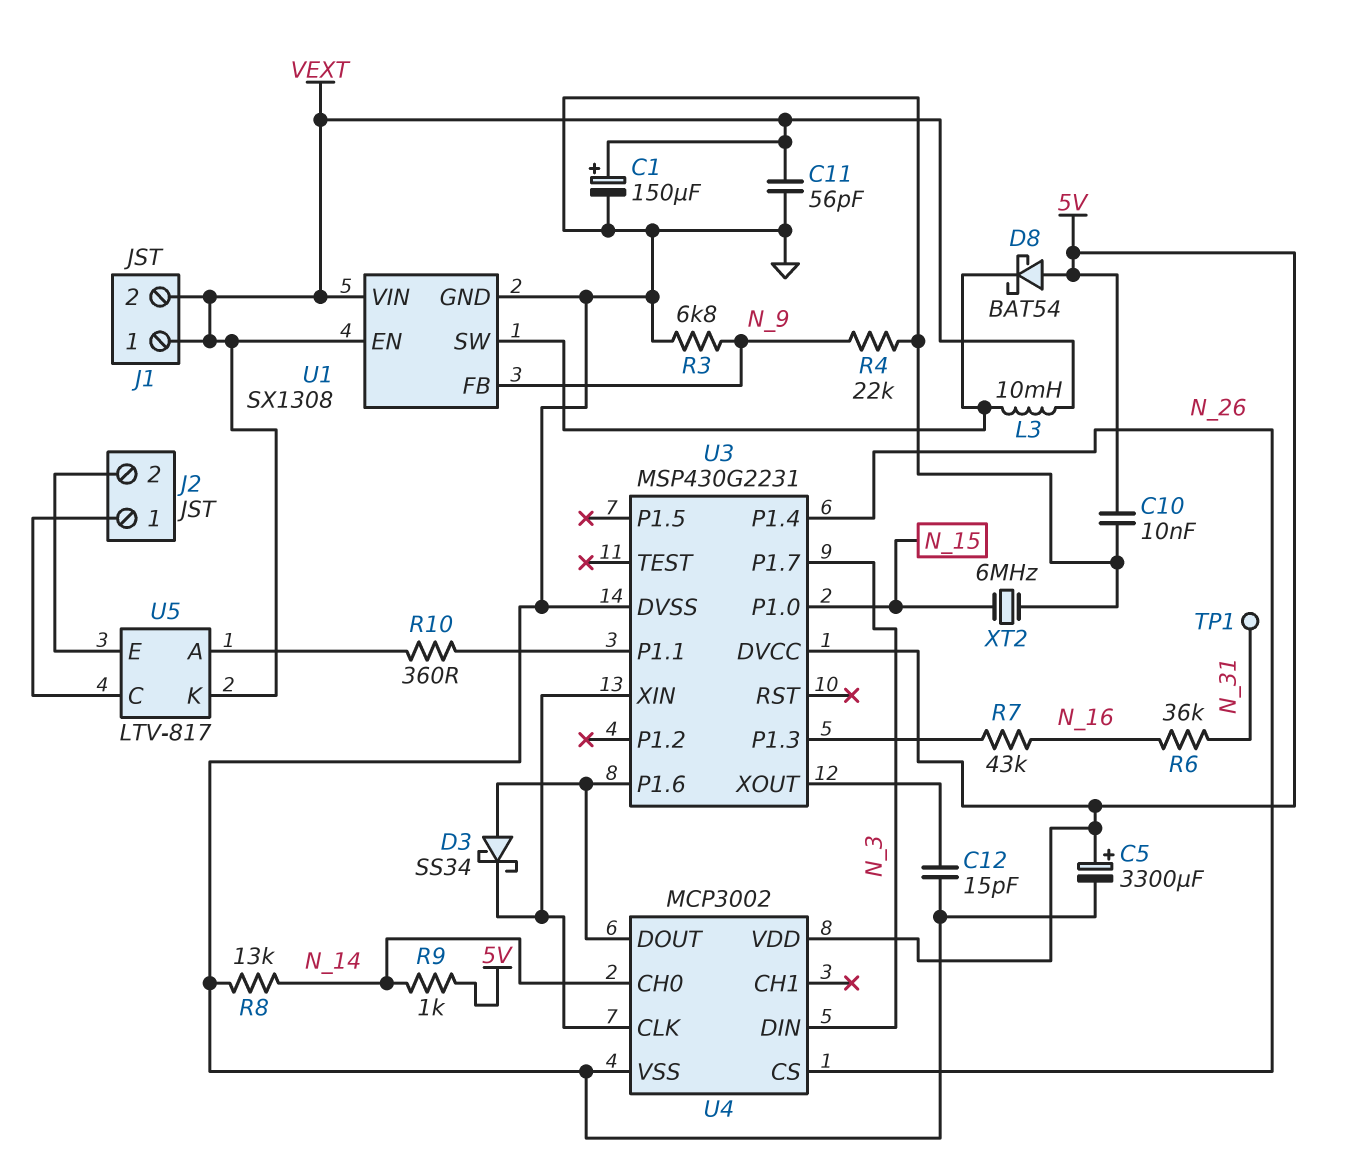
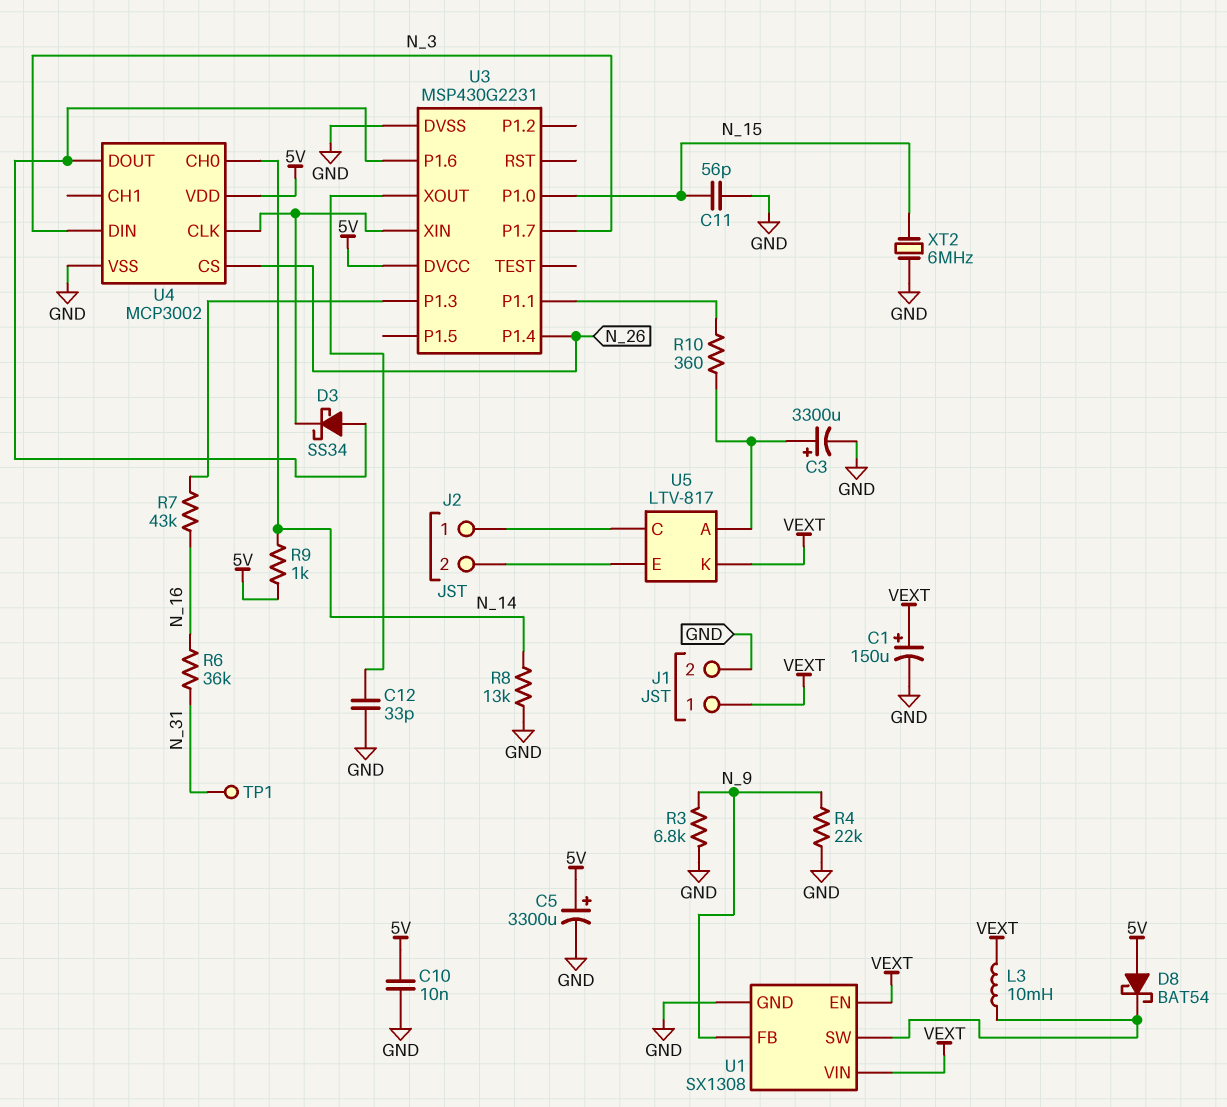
C3: none -> 3300uF (plus U5/A, minus GND)
C11: 56pF (GND, VEXT) -> 56pF (GND, N_15)
C12: 15pF (GND, U3/XOUT) -> 33pF (GND, U3/XOUT)
J1 pin 2: VEXT -> GND

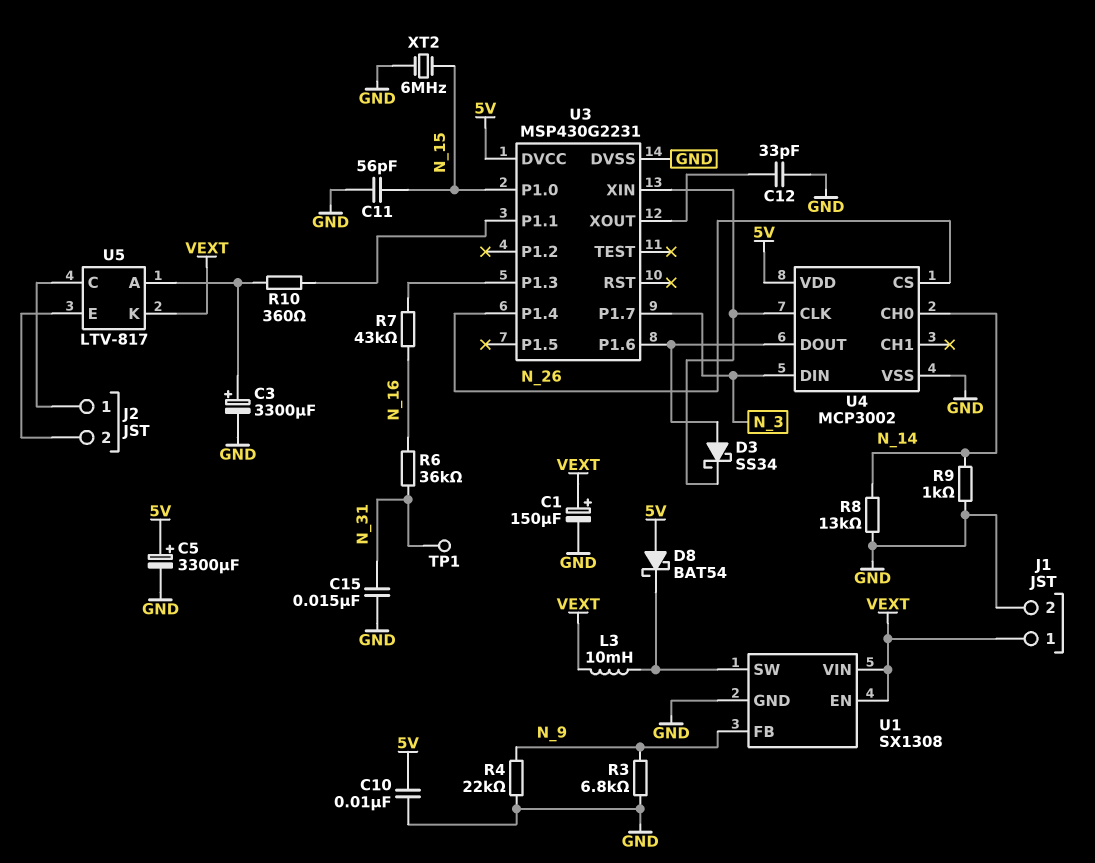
C15: none -> 15nF (GND, N_31)
R9: 1k (5V, N_14) -> 1k (GND, N_14)

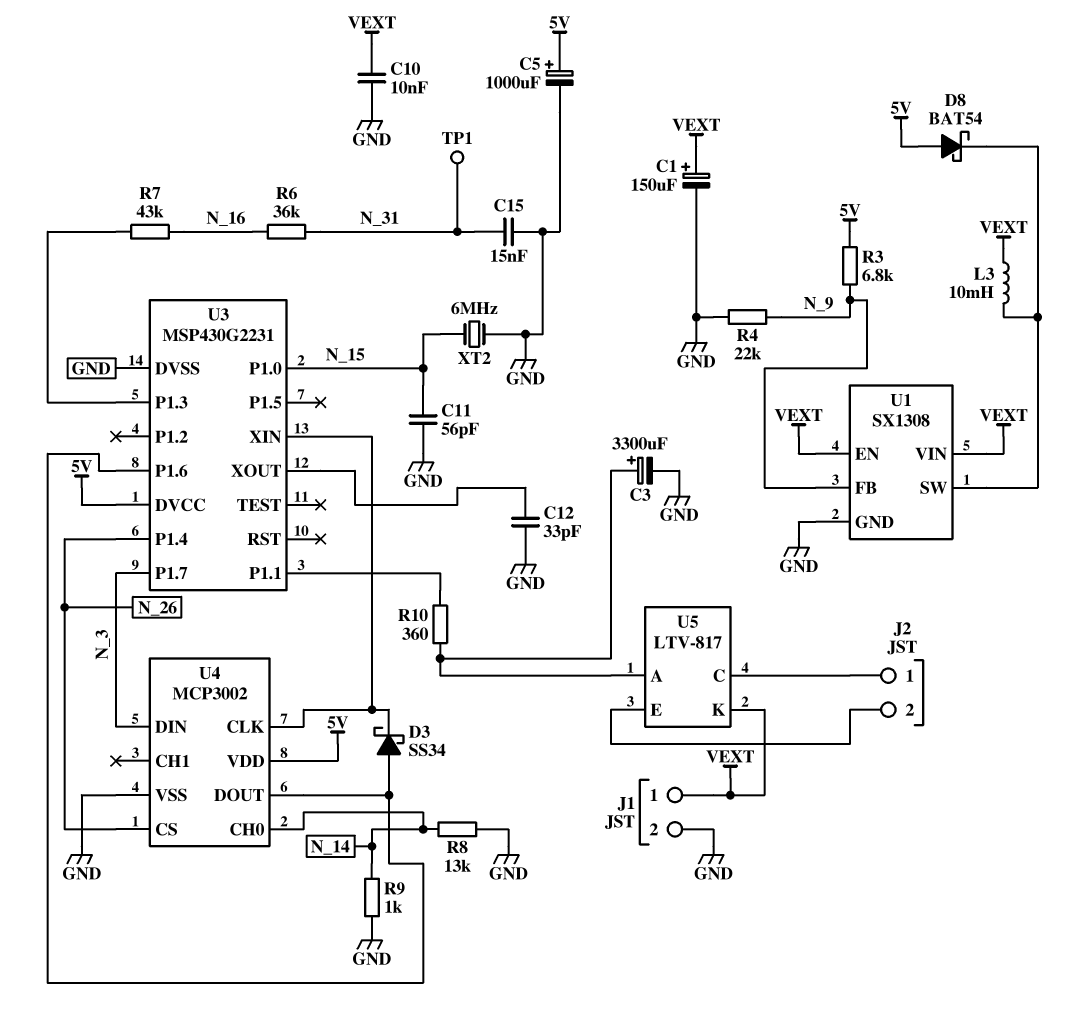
C5: 3300uF (plus 5V, minus GND) -> 1000uF (plus 5V, minus GND)
C10: 10nF (5V, GND) -> 10nF (GND, VEXT)
R3: 6.8k (GND, N_9) -> 6.8k (5V, N_9)

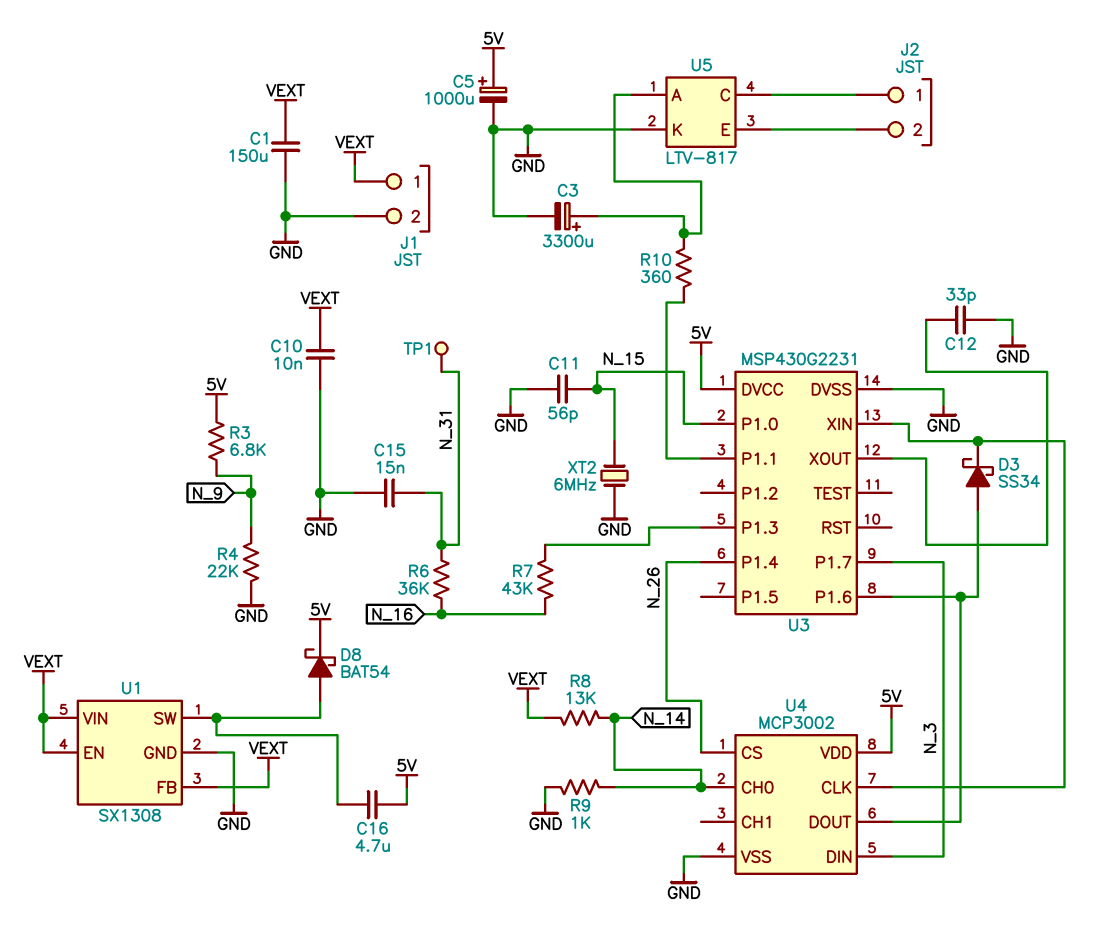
C1: 150uF (plus VEXT, minus GND) -> 150uF (GND, VEXT)
C16: none -> 4.7uF (5V, U1/SW)
D8: schottky BAT54 (A 5V, K U1/SW) -> schottky BAT54 (A U1/SW, K 5V)
L3: 10mH (U1/SW, VEXT) -> none
R8: 13k (GND, N_14) -> 13k (N_14, VEXT)
U1 pin FB: N_9 -> VEXT
U5 pin K: VEXT -> GND

